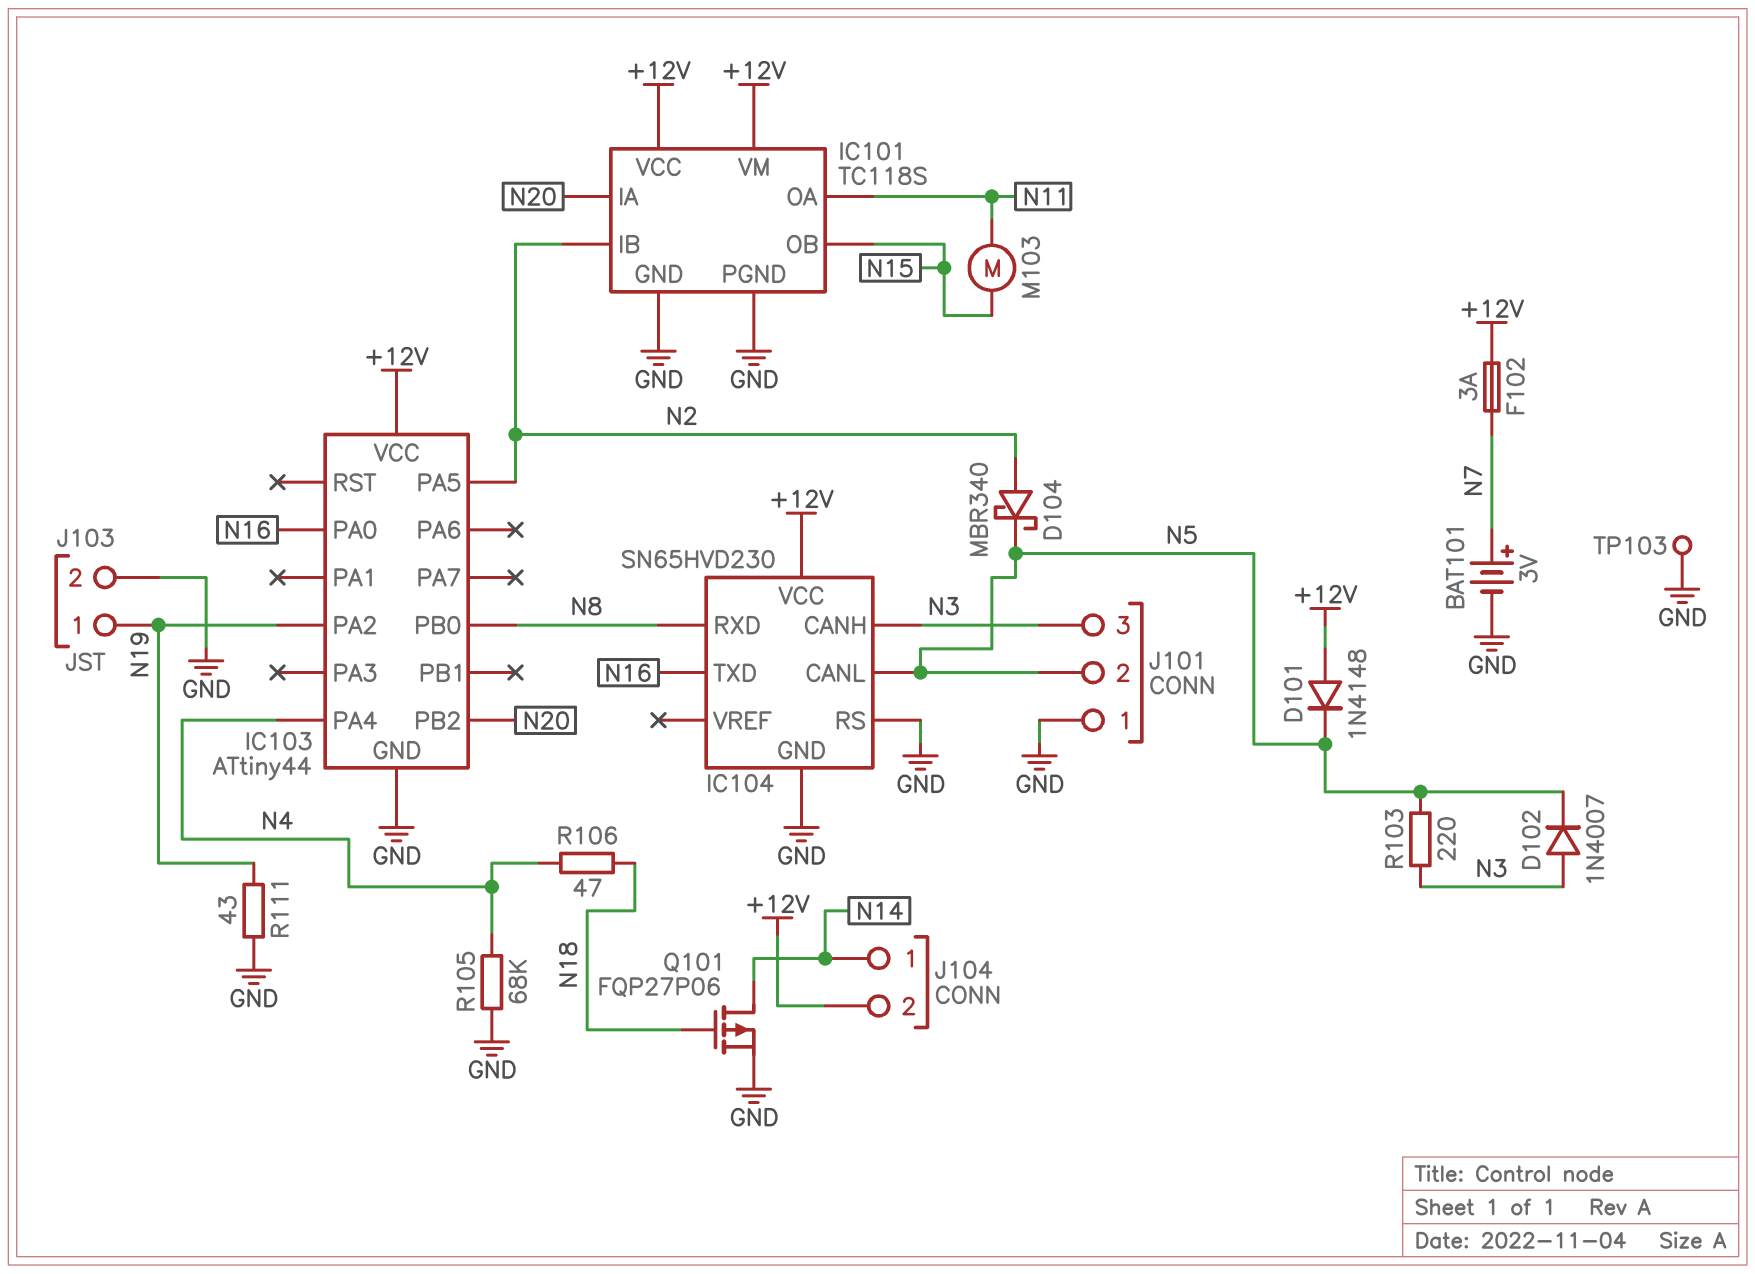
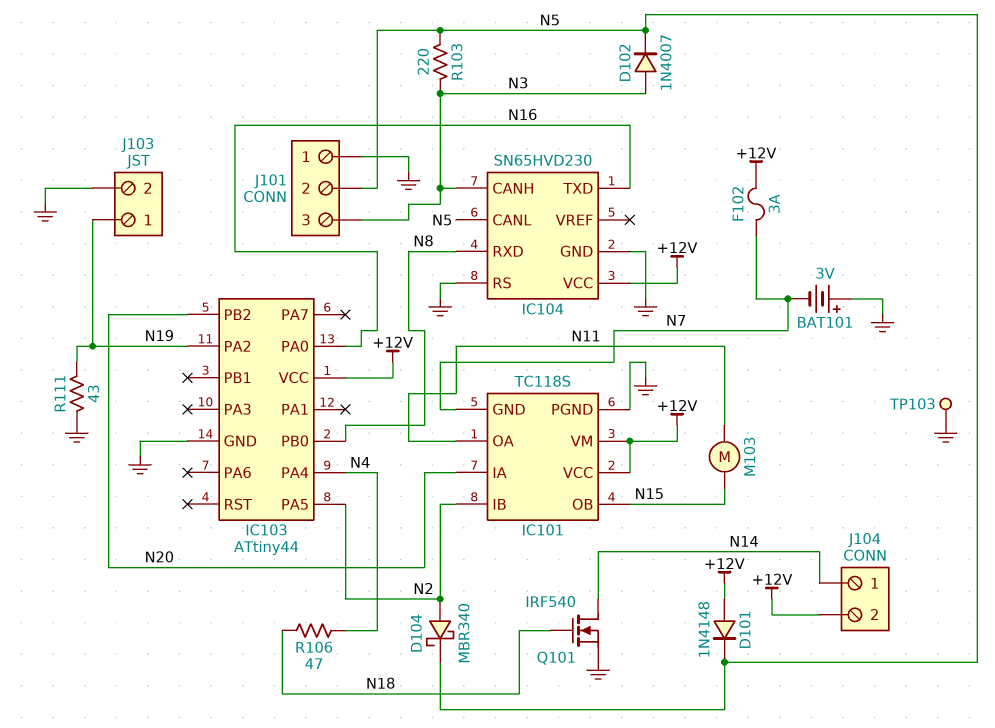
BAT101: 3V (plus N7, minus GND) -> 3V (plus GND, minus N7)
IC101 pin GND: GND -> N7
Q101: PMOS FQP27P06 (G N18, D N14, S GND) -> NMOS IRF540 (G N18, D N14, S GND)
R105: 68k (GND, N4) -> none

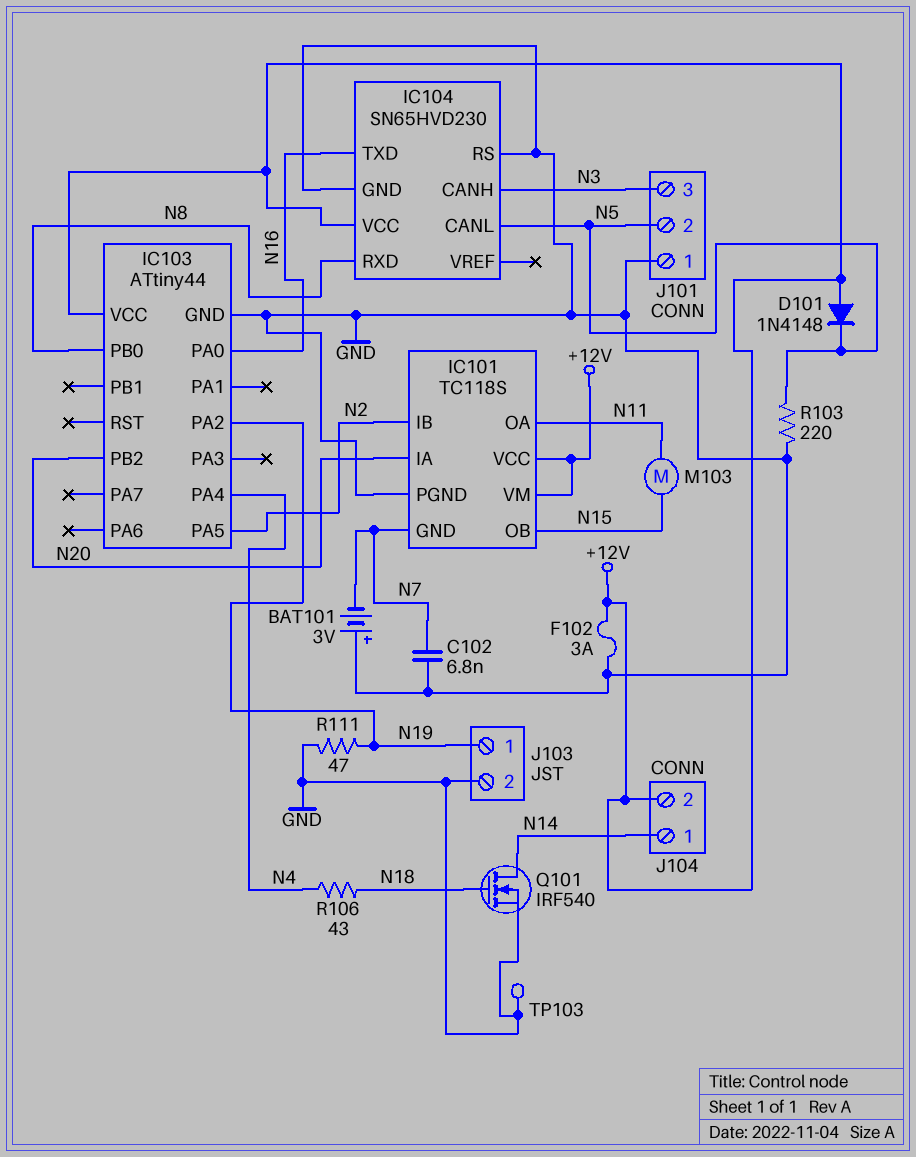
C102: none -> 6.8nF (GND, N7)
D102: diode 1N4007 (A N3, K N5) -> none
D104: schottky MBR340 (A N2, K N5) -> none
F102: 3A (+12V, N7) -> 3A (+12V, GND)
R103: 220 (N3, N5) -> 220 (GND, N5)
R106: 47 (N4, N18) -> 43 (N4, N18)
R111: 43 (GND, N19) -> 47 (GND, N19)

